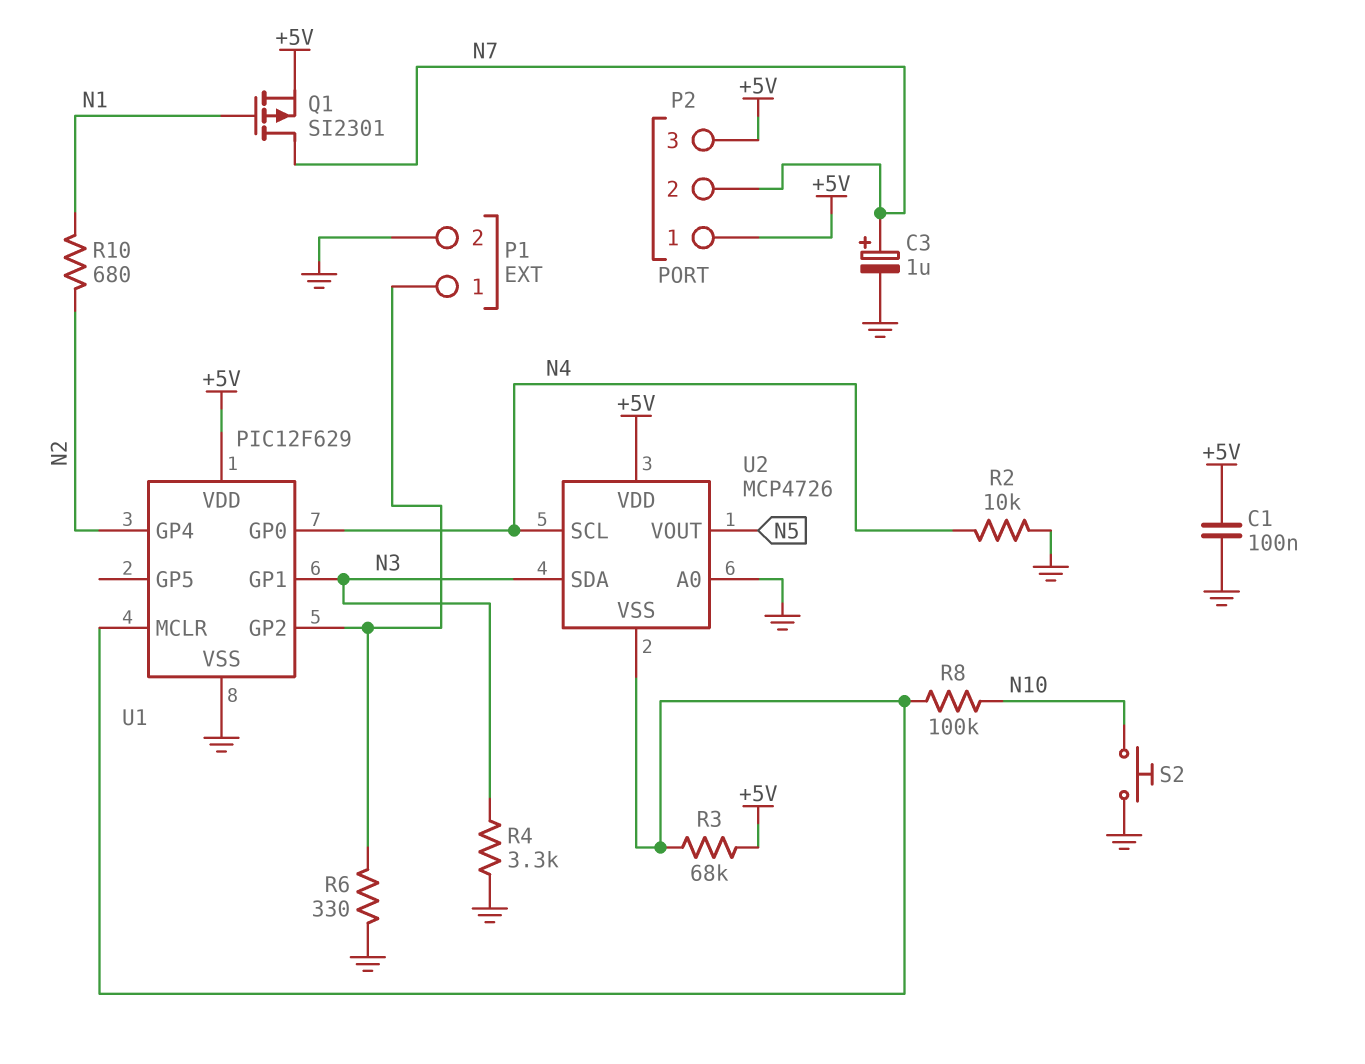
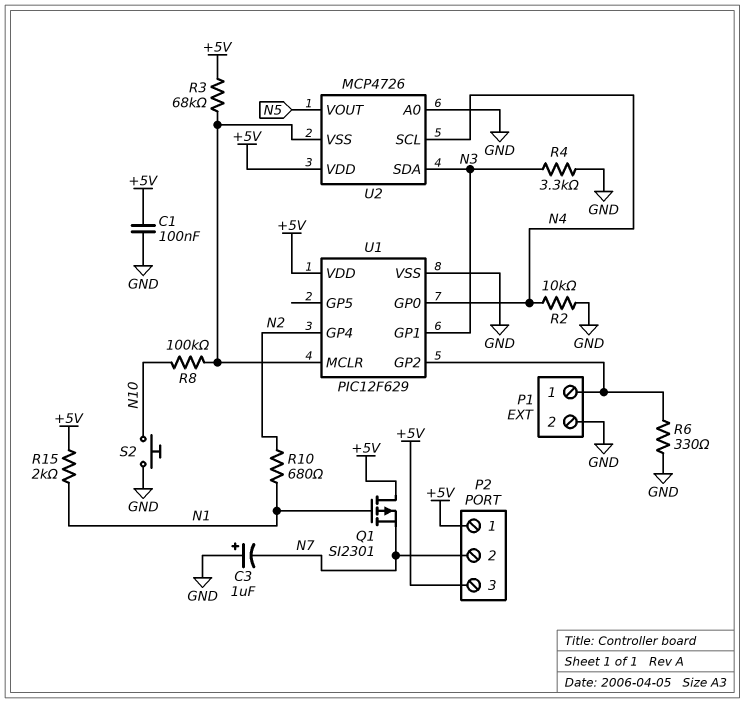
C3: 1uF (plus N7, minus GND) -> 1uF (plus GND, minus N7)
Q1: PMOS SI2301 (G N1, D N7, S +5V) -> PMOS SI2301 (G N1, D +5V, S N7)
R15: none -> 2k (+5V, N1)

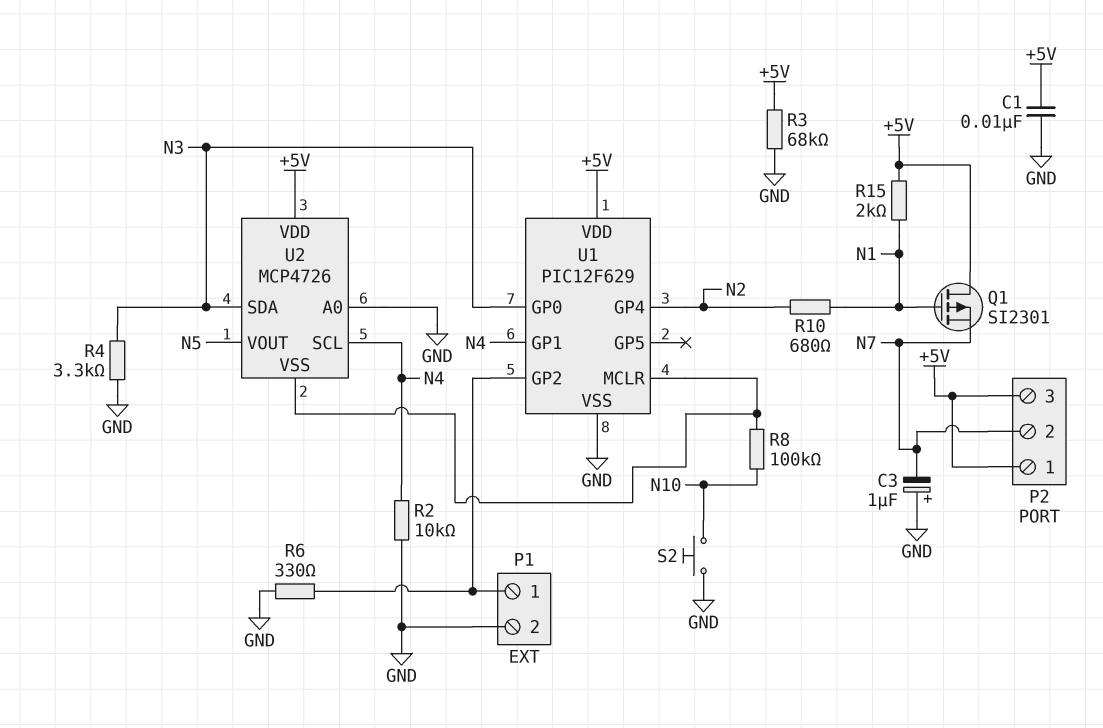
C1: 100nF (+5V, GND) -> 10nF (+5V, GND)
R3: 68k (+5V, U1/MCLR) -> 68k (+5V, GND)
U1 pin GP0: N4 -> N3
U1 pin GP1: N3 -> N4

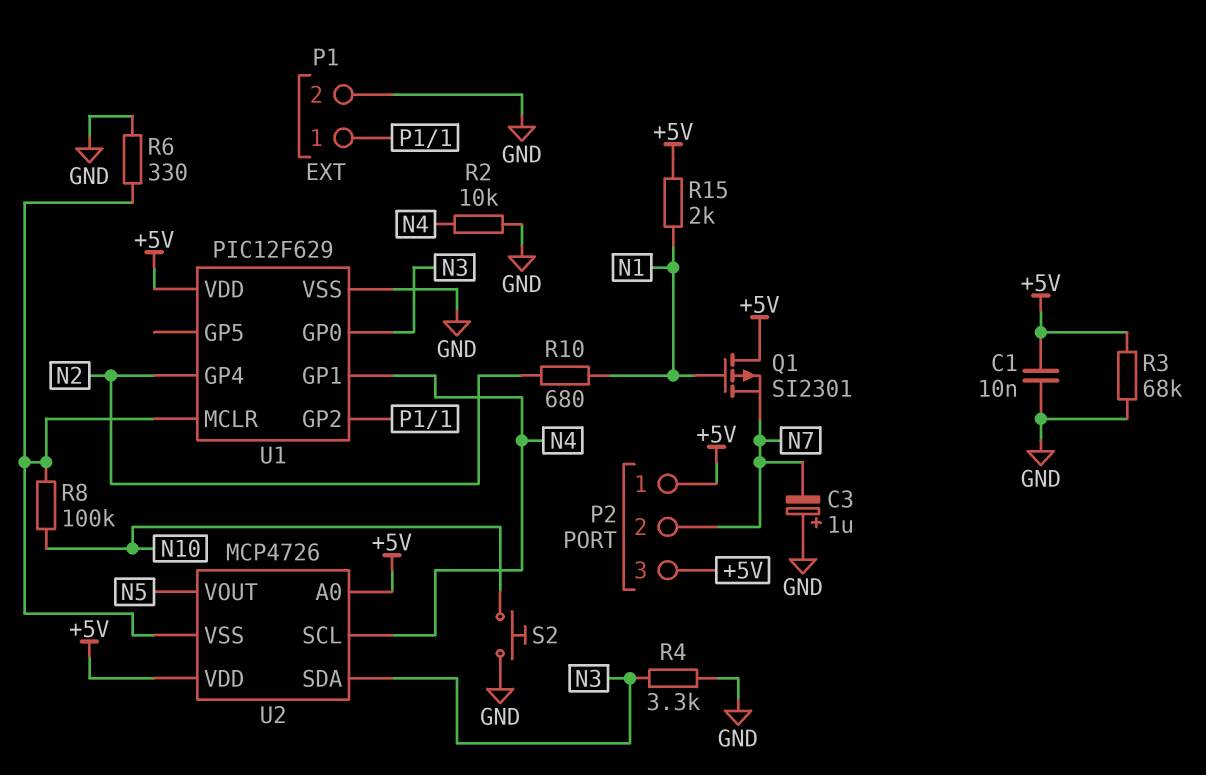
R6: 330 (GND, P1/1) -> 330 (GND, U1/MCLR)
U2 pin A0: GND -> +5V

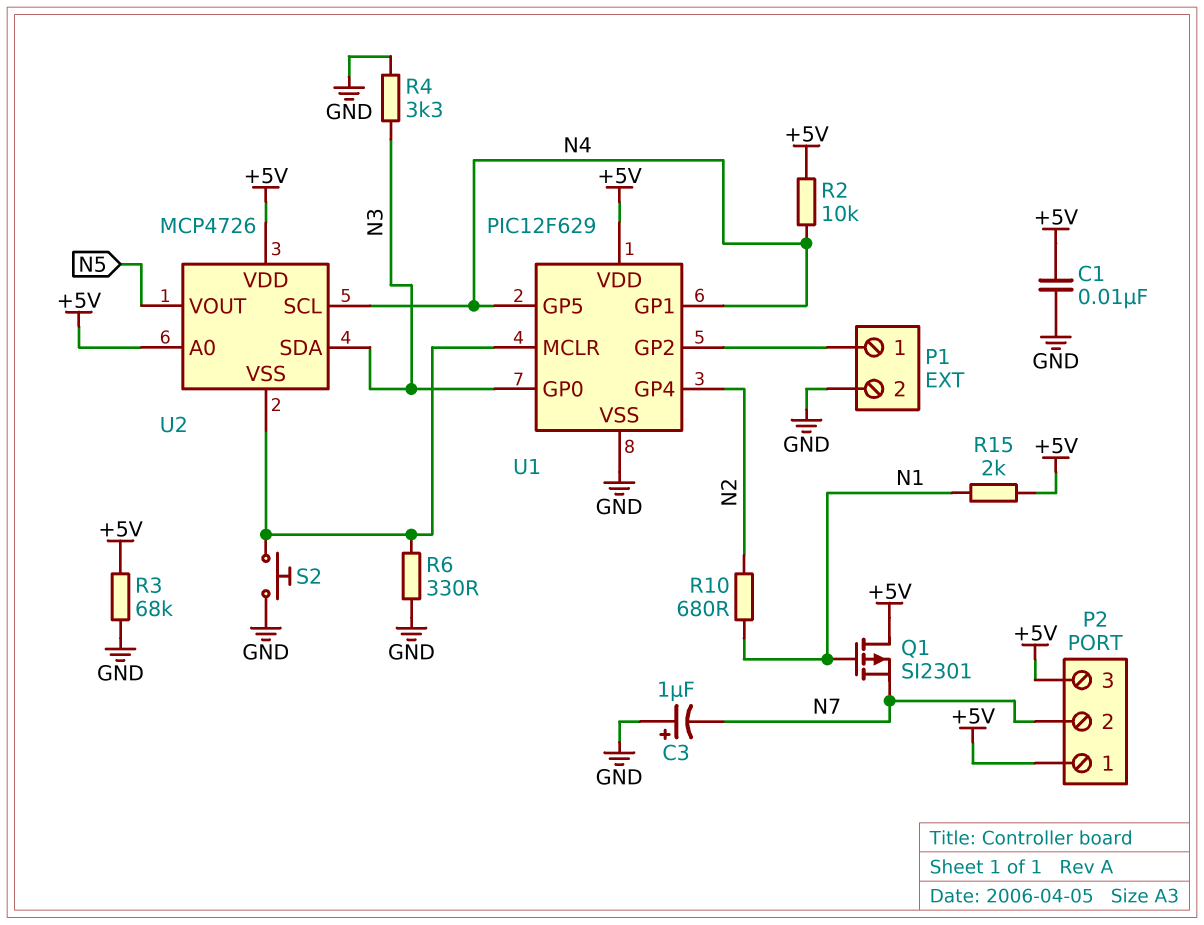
R2: 10k (GND, N4) -> 10k (+5V, N4)
R8: 100k (N10, U1/MCLR) -> none
S2: button (GND, N10) -> button (GND, U1/MCLR)
U1 pin GP5: none -> N4

